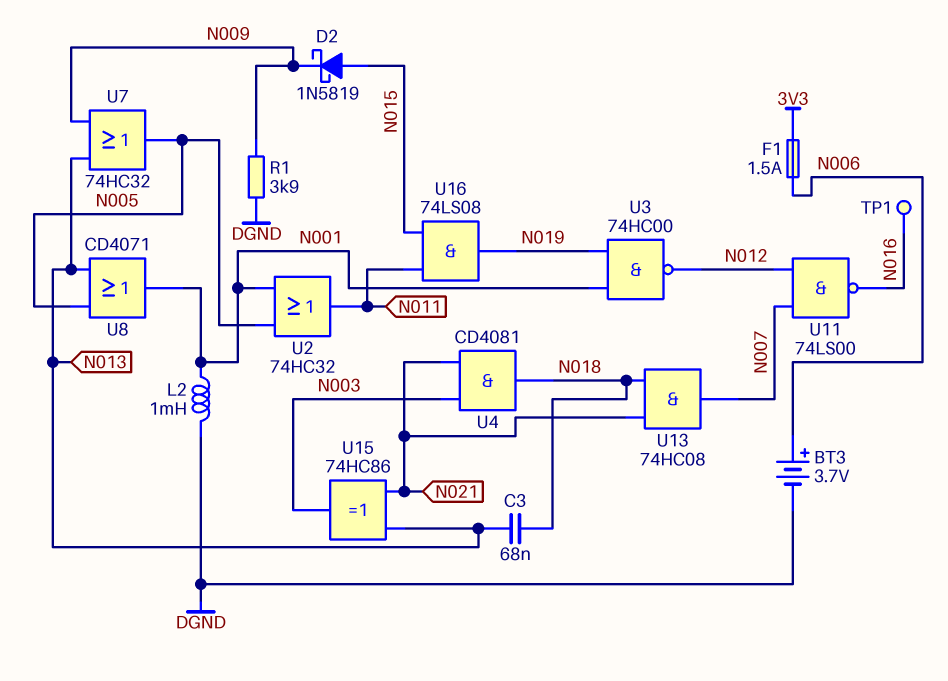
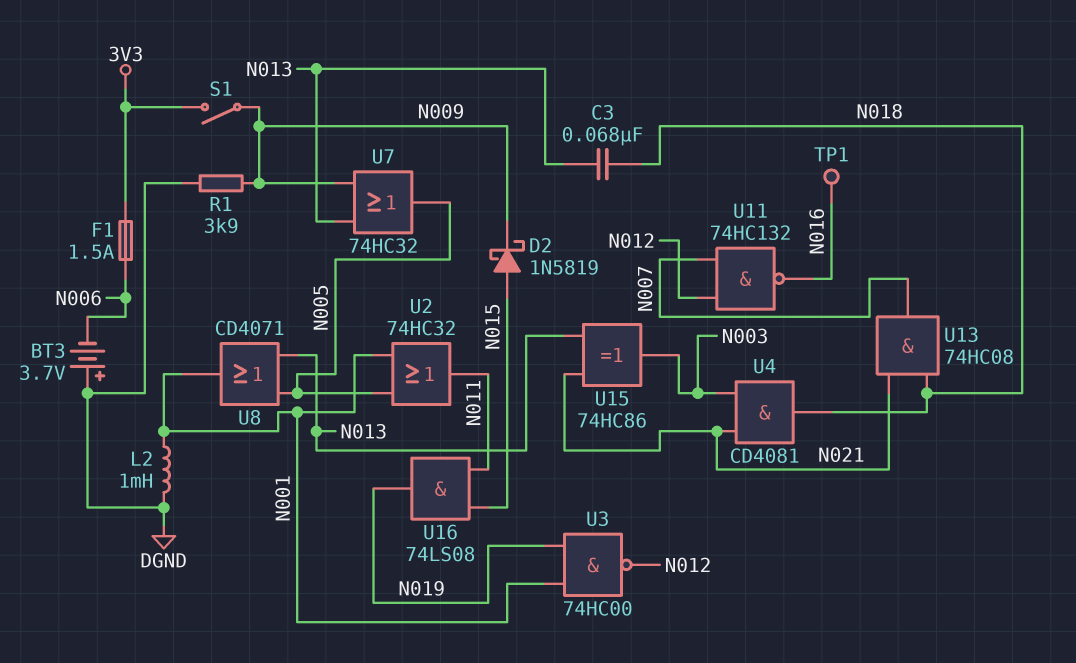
BT3: 3.7V (plus N006, minus DGND) -> 3.7V (plus DGND, minus N006)
S1: none -> switch (3V3, N009)
U11: NAND 74LS00 (in N007, in N012, out N016) -> NAND 74HC132 (in N007, in N012, out N016)

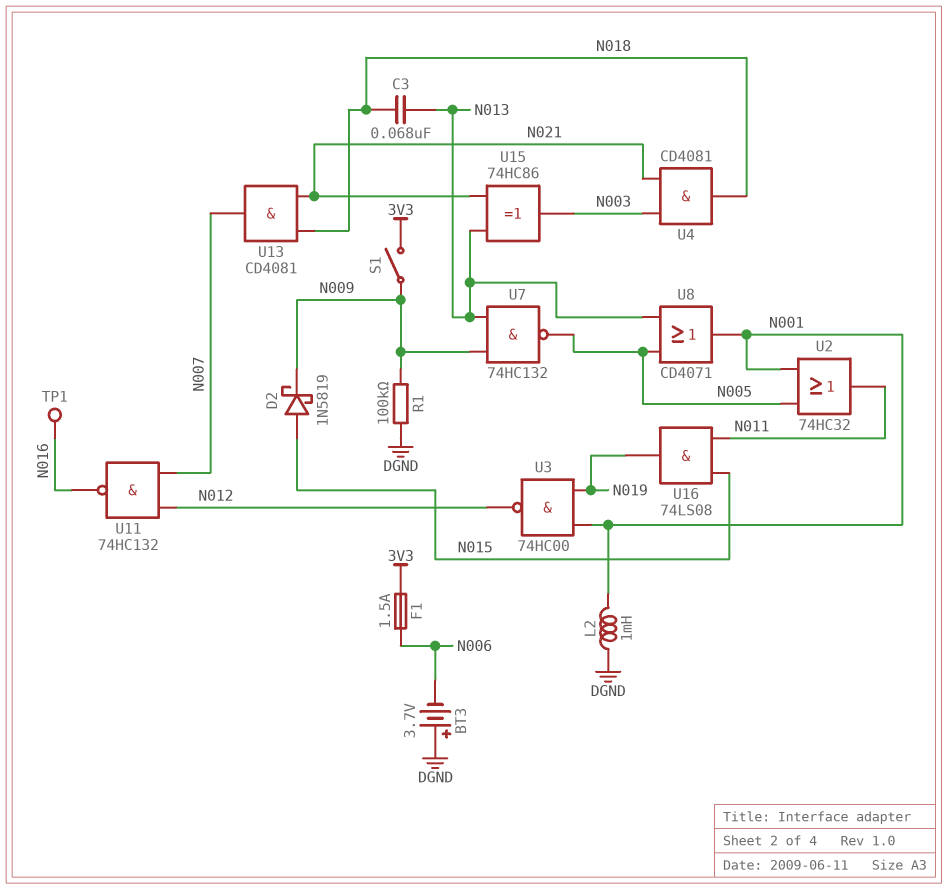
R1: 3.9k (DGND, N009) -> 100k (DGND, N009)
U7: OR 74HC32 (in N009, in N013, out N005) -> NAND 74HC132 (in N009, in N013, out N005)
U13: AND 74HC08 (in N018, in N021, out N007) -> AND CD4081 (in N018, in N021, out N007)

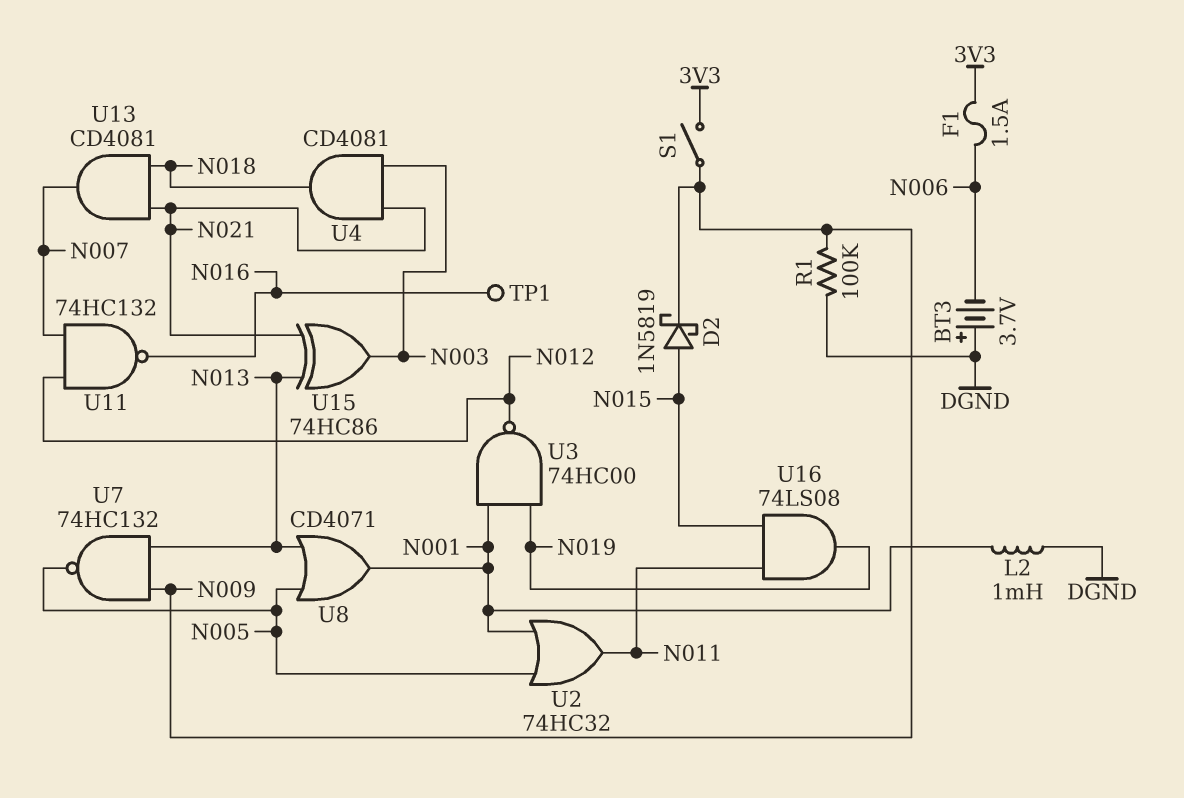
C3: 68nF (N013, N018) -> none

